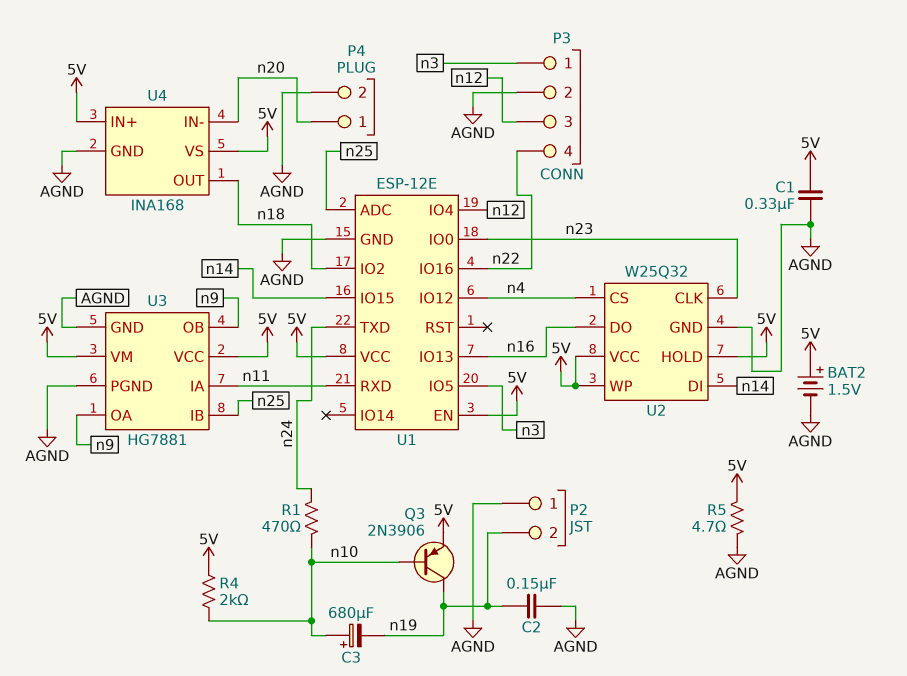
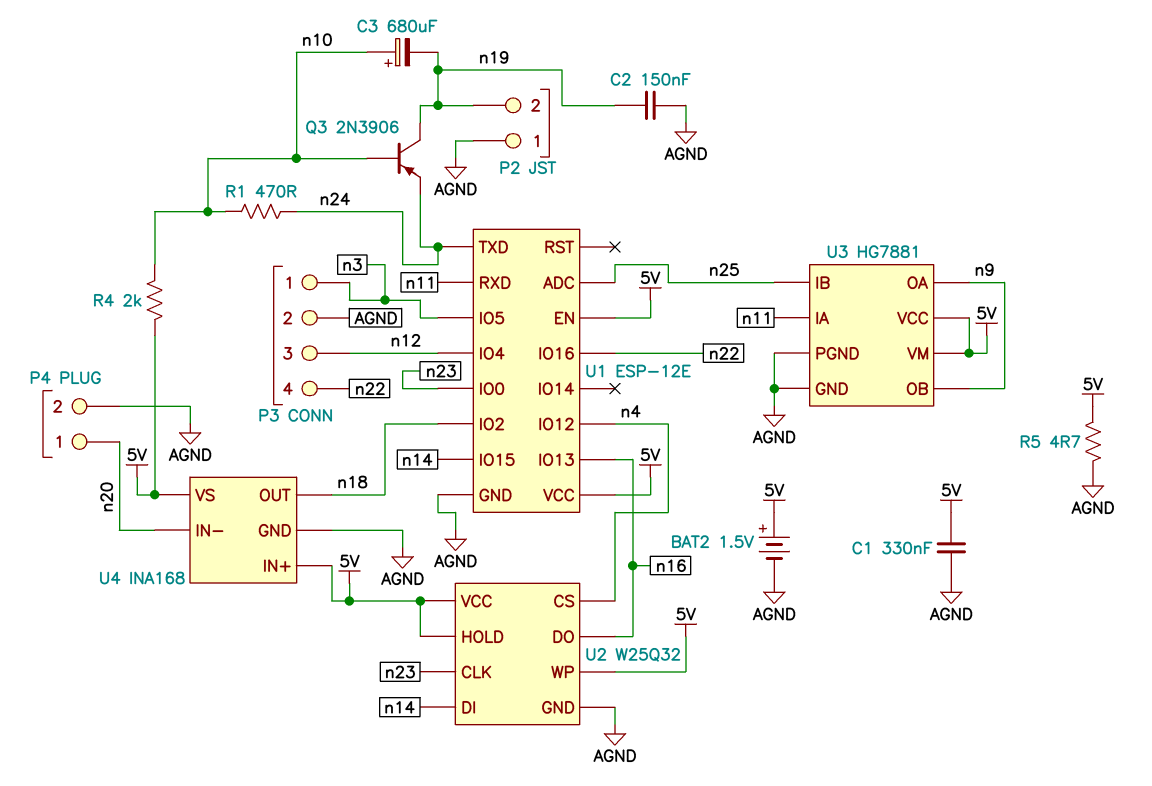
Q3: PNP 2N3906 (B n10, C n19, E 5V) -> PNP 2N3906 (B n10, C n19, E n24)

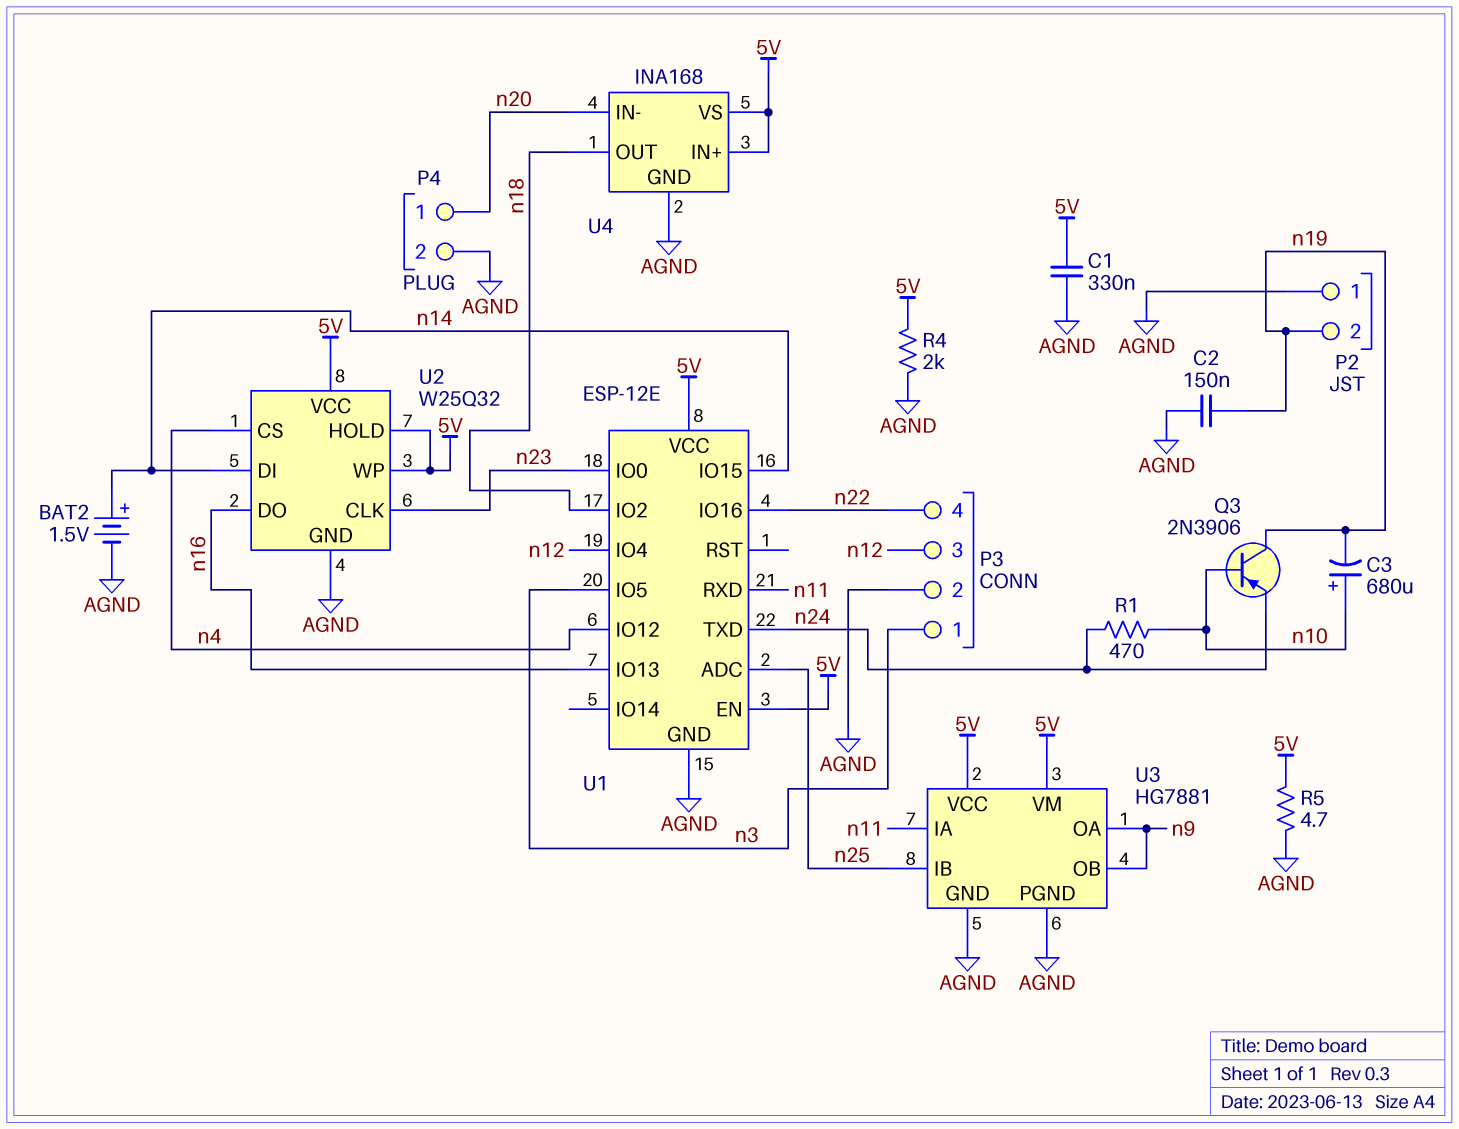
BAT2: 1.5V (plus 5V, minus AGND) -> 1.5V (plus n14, minus AGND)
R4: 2k (5V, n10) -> 2k (5V, AGND)

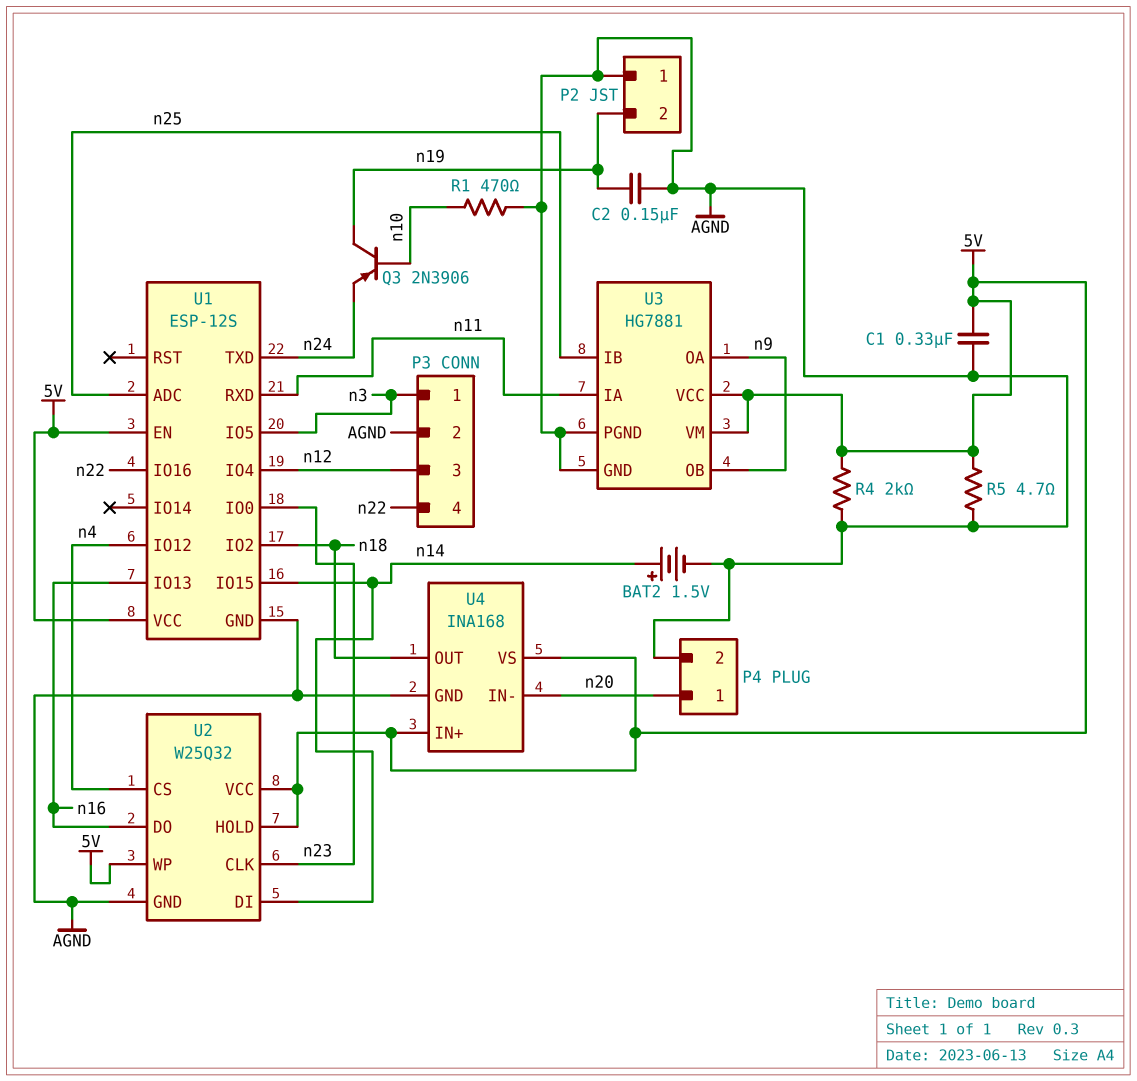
C3: 680uF (plus n10, minus n19) -> none
R1: 470 (n10, n24) -> 470 (AGND, n10)
U1: ESP-12E -> ESP-12S

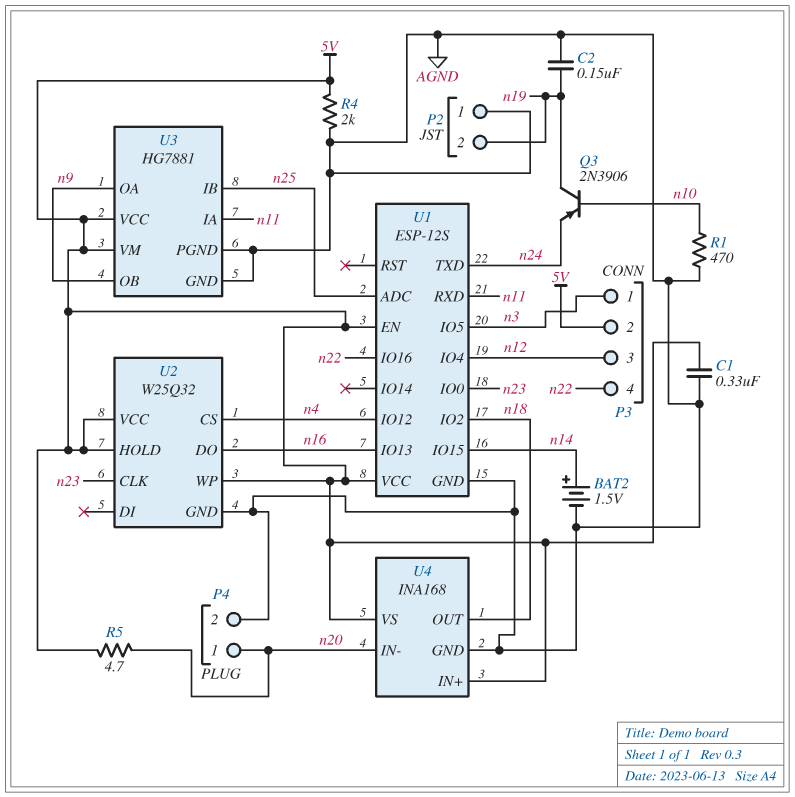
P3 pin 2: AGND -> 5V
R5: 4.7 (5V, AGND) -> 4.7 (5V, n20)
U2 pin DI: n14 -> none

